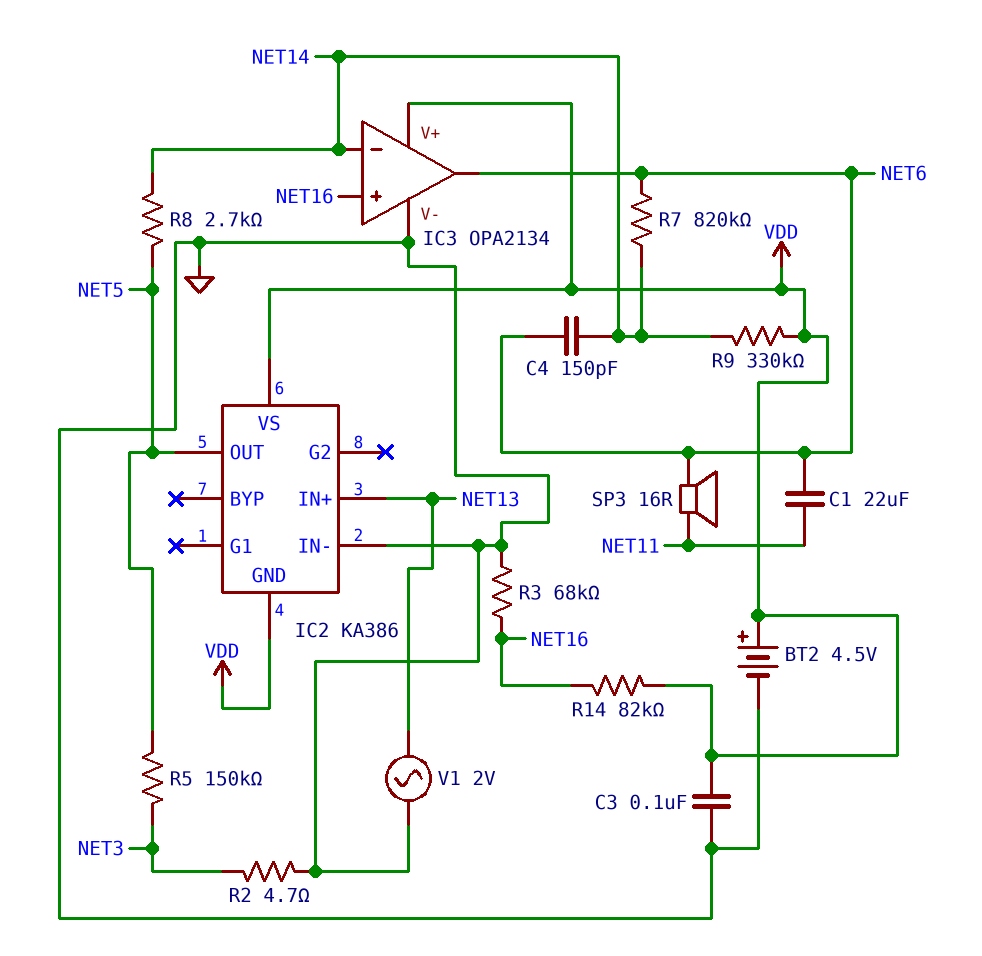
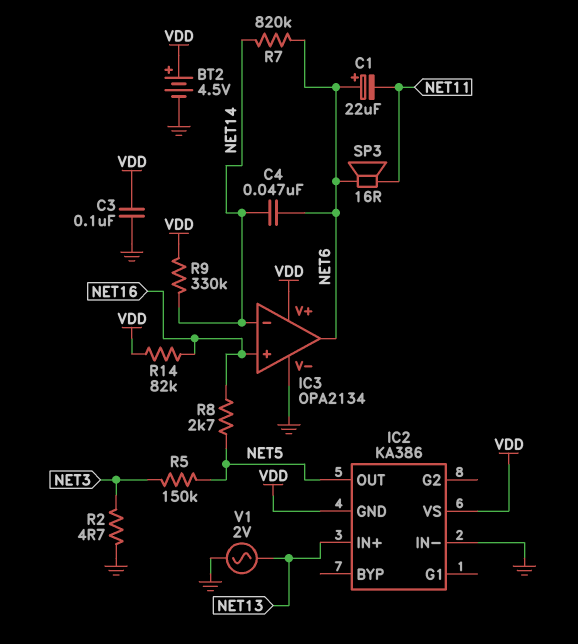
C1: 22uF (NET6, NET11) -> 22uF (plus NET6, minus NET11)
C4: 150pF (NET6, NET14) -> 47nF (NET6, NET14)
R3: 68k (GND, NET16) -> none
R8: 2.7k (NET5, NET14) -> 2.7k (NET5, NET16)

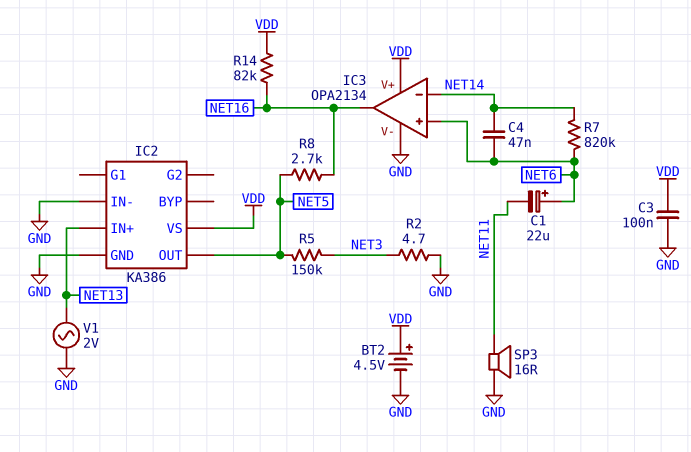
IC2 pin GND: VDD -> GND
IC3 pin in+: NET16 -> NET6
IC3 pin out: NET6 -> NET16
R9: 330k (NET14, VDD) -> none
SP3: speaker 16R (NET6, NET11) -> speaker 16R (GND, NET11)

